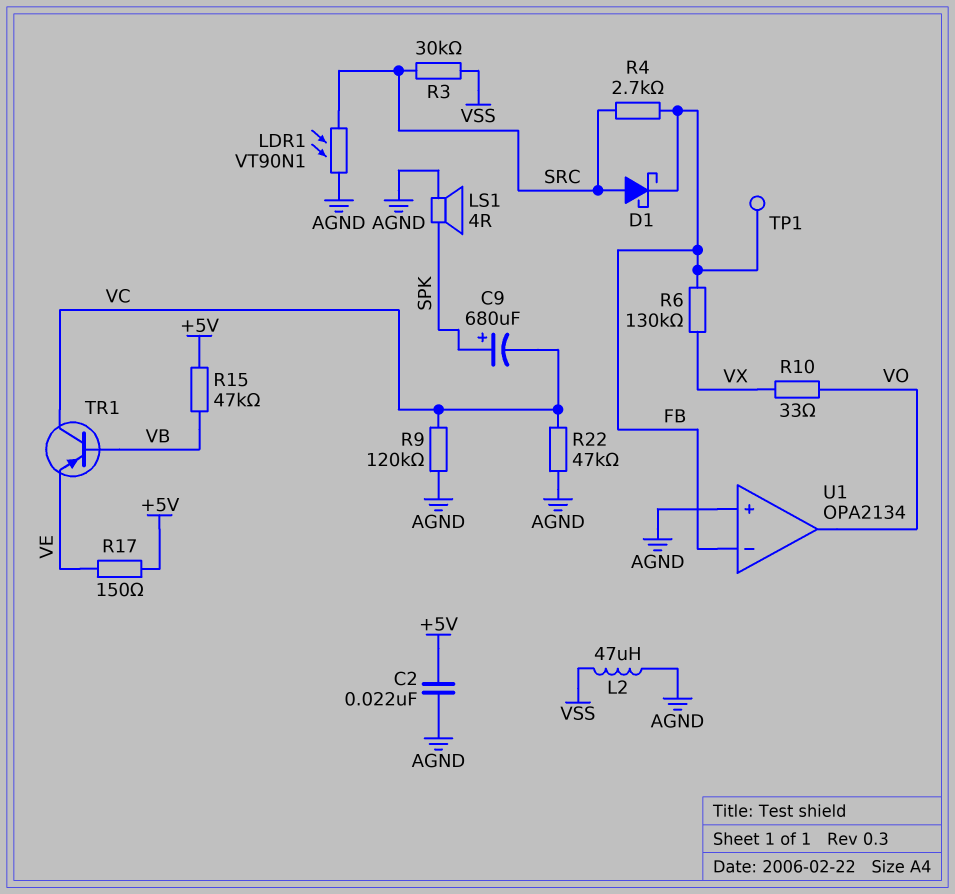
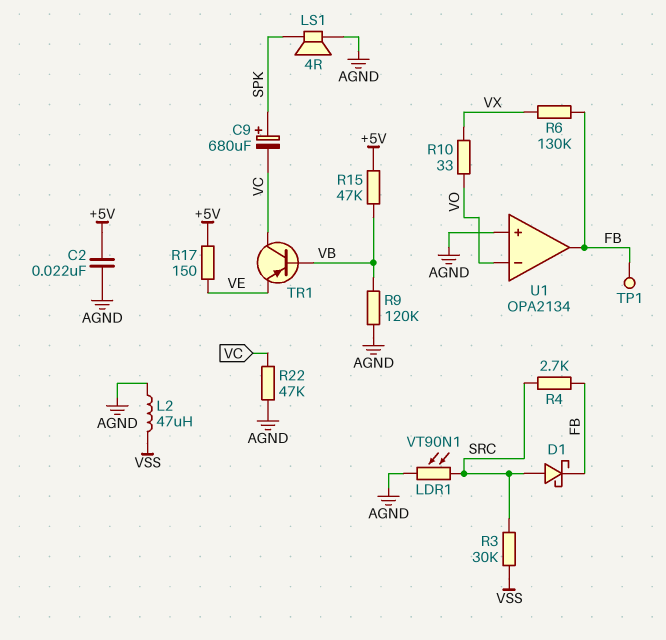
R9: 120k (AGND, VC) -> 120k (AGND, VB)
U1 pin in-: FB -> VO
U1 pin out: VO -> FB

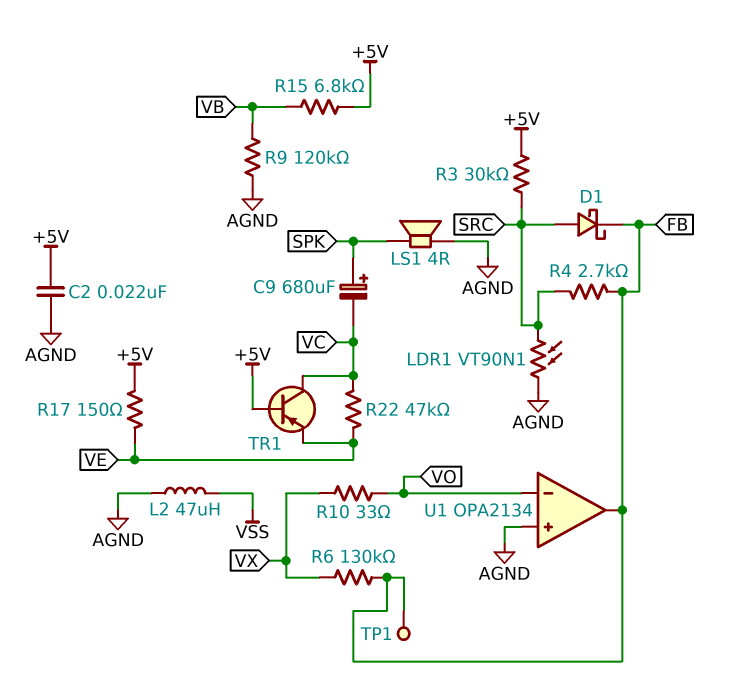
R3: 30k (SRC, VSS) -> 30k (+5V, SRC)
R15: 47k (+5V, VB) -> 6.8k (+5V, VB)
R22: 47k (AGND, VC) -> 47k (VC, VE)
TR1: PNP (B VB, C VC, E VE) -> PNP (B +5V, C VC, E VE)

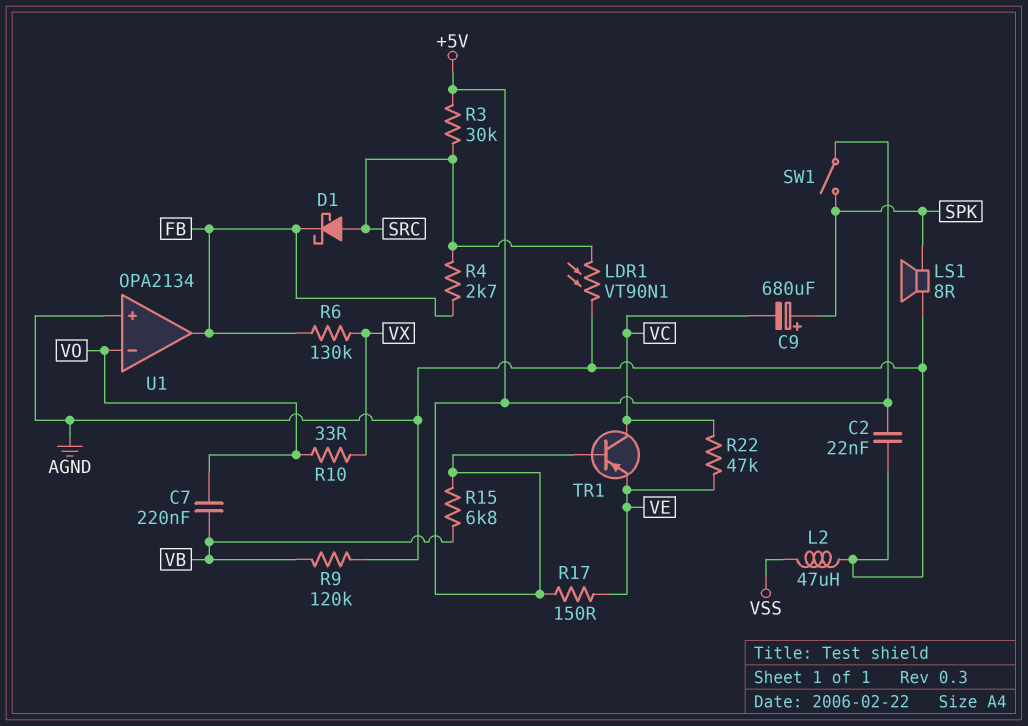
C7: none -> 220nF (VB, VO)
LS1: speaker 4R (AGND, SPK) -> speaker 8R (AGND, SPK)
SW1: none -> switch (+5V, SPK)
TP1: test point (FB) -> none

